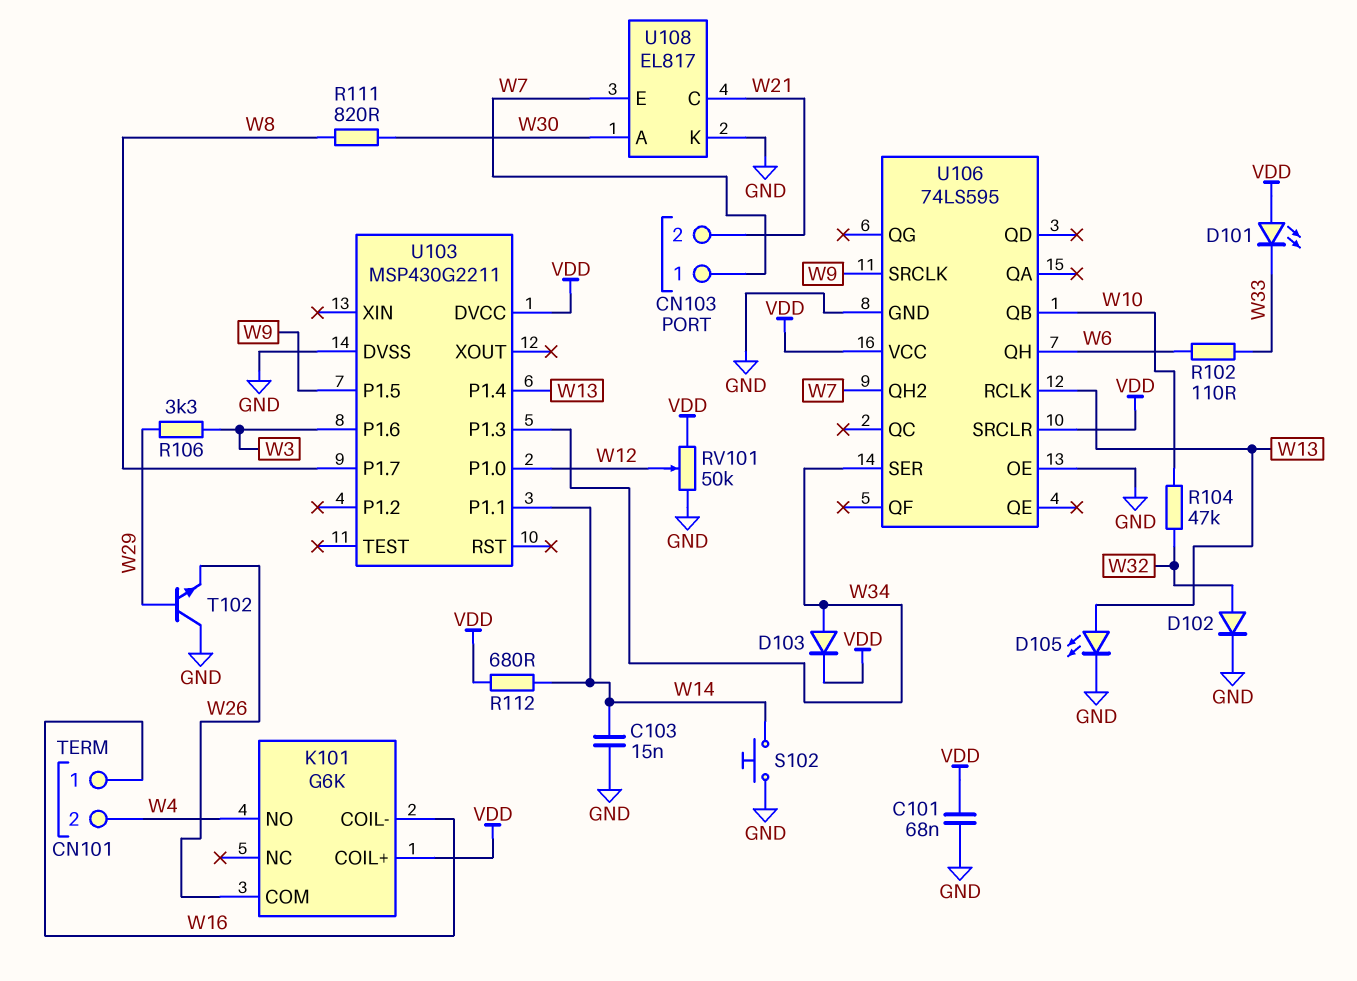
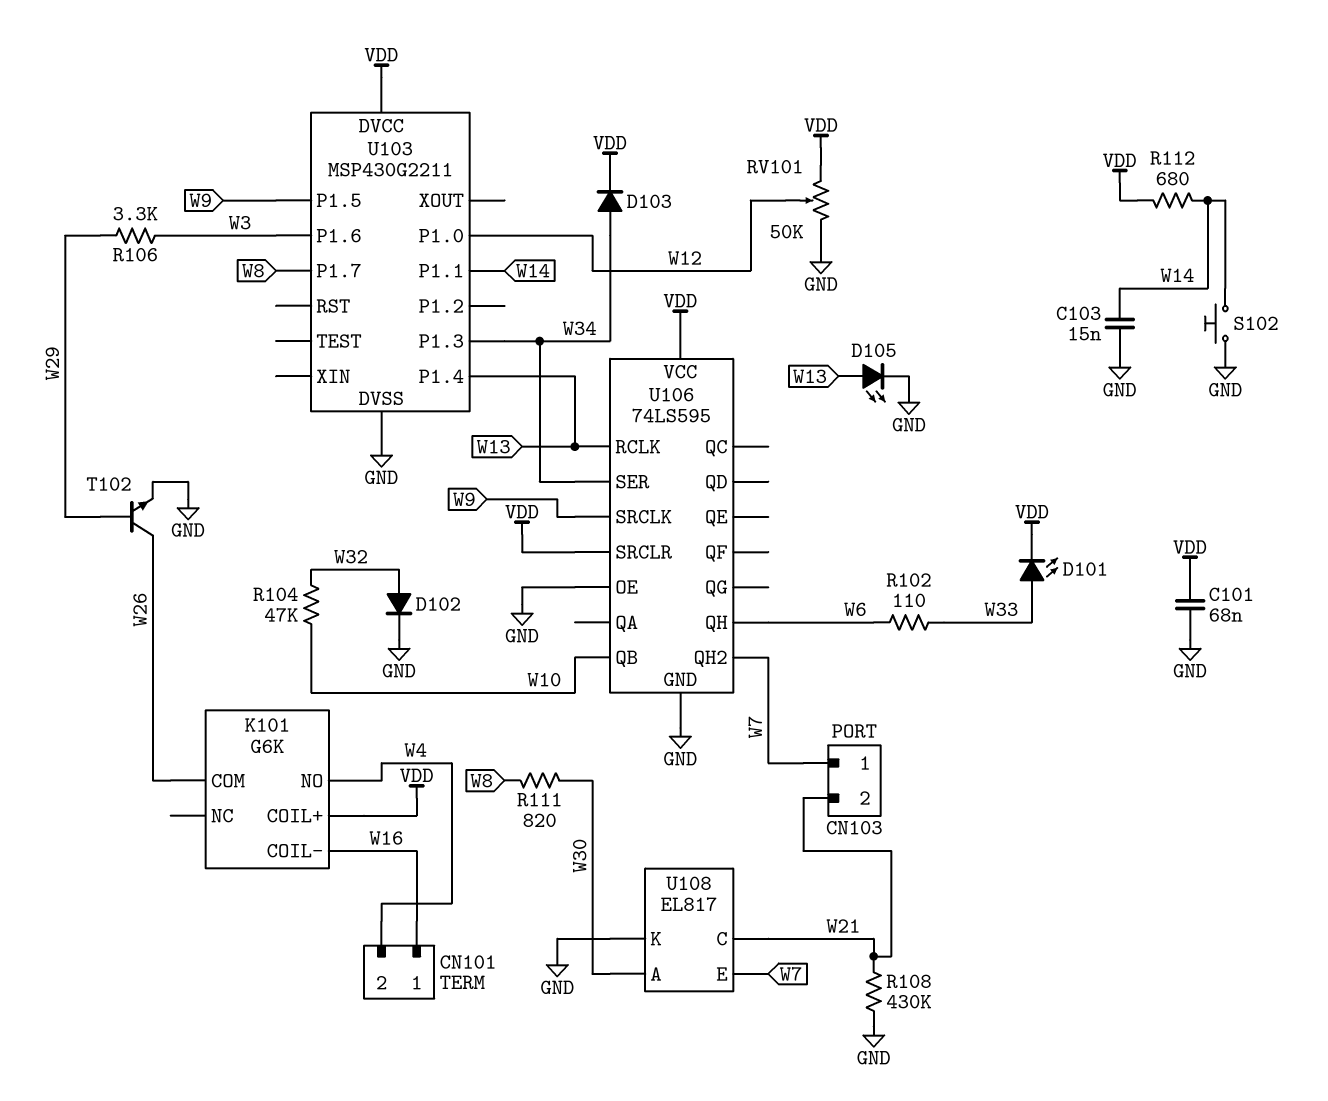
D101: LED (A VDD, K W33) -> LED (A W33, K VDD)
R108: none -> 430k (GND, W21)
T102: NPN (B W29, C GND, E W26) -> NPN (B W29, C W26, E GND)

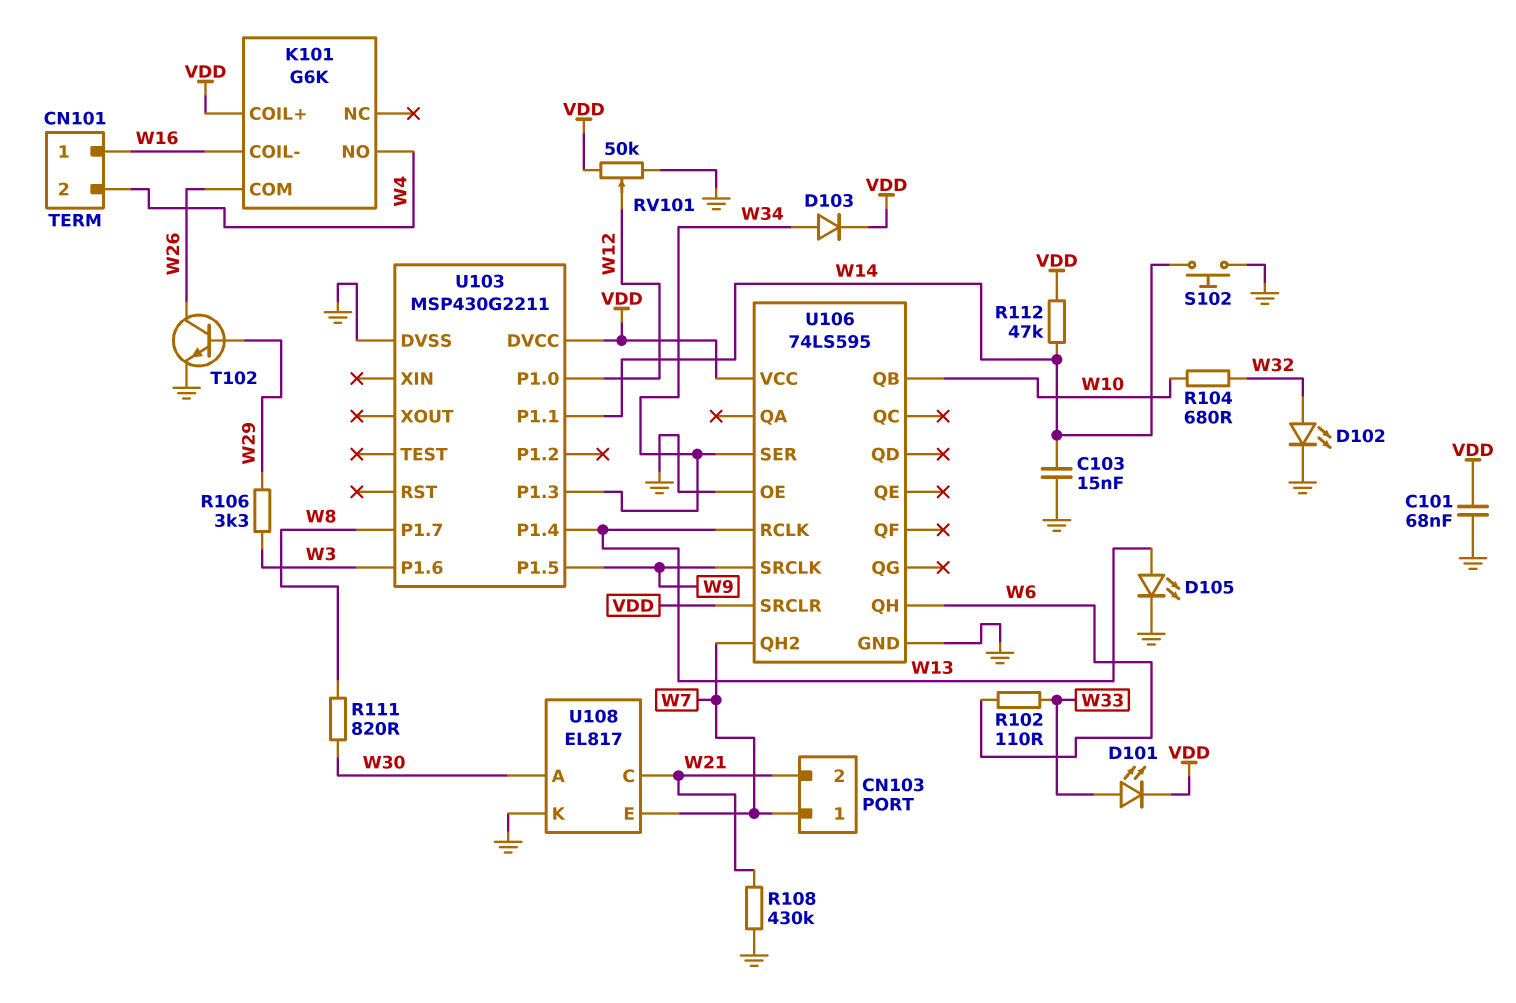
D102: diode (A W32, K GND) -> LED (A W32, K GND)
R104: 47k (W10, W32) -> 680 (W10, W32)
R112: 680 (VDD, W14) -> 47k (VDD, W14)

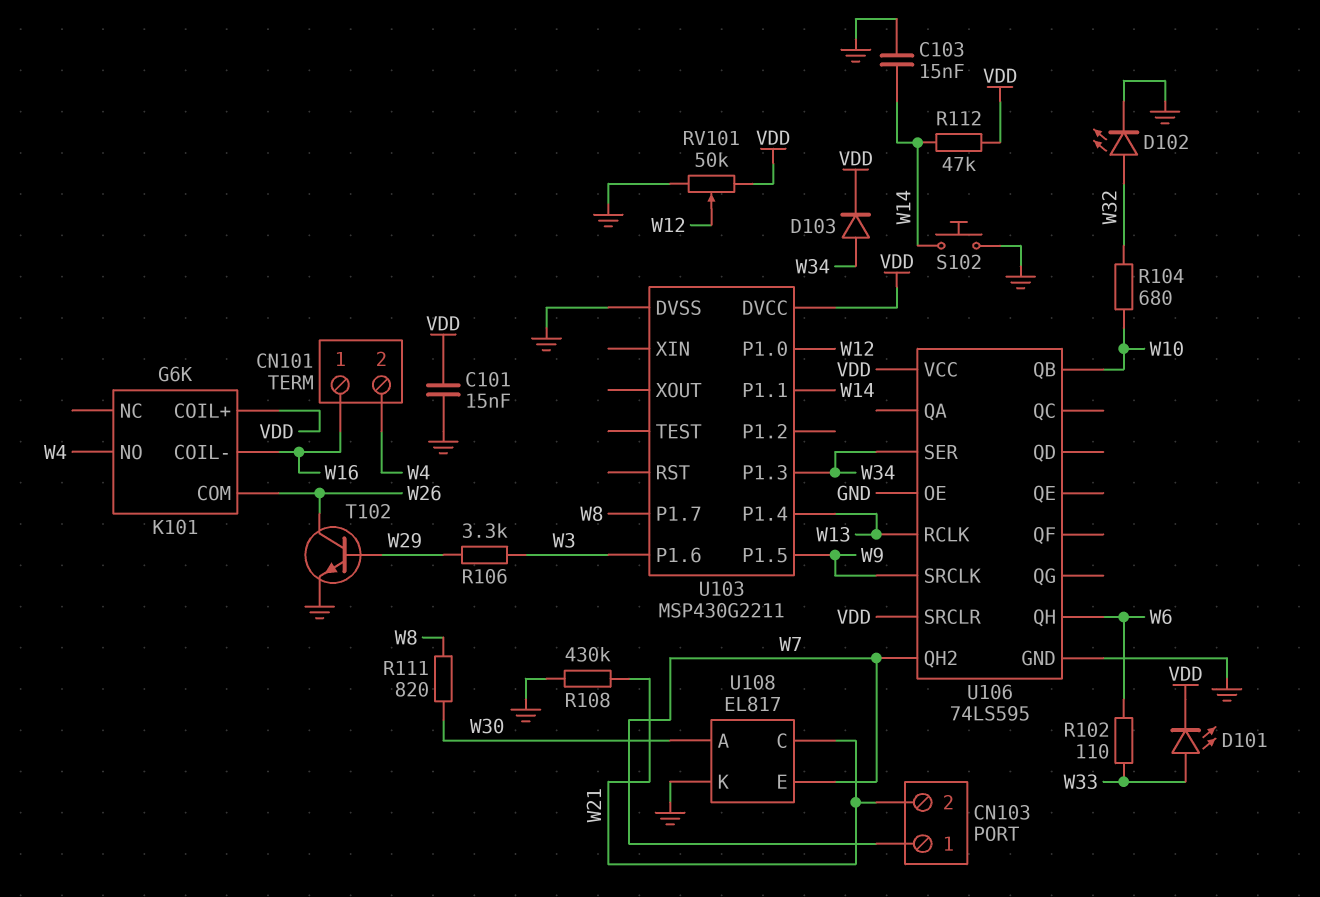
C101: 68nF (GND, VDD) -> 15nF (GND, VDD)
D105: LED (A W13, K GND) -> none

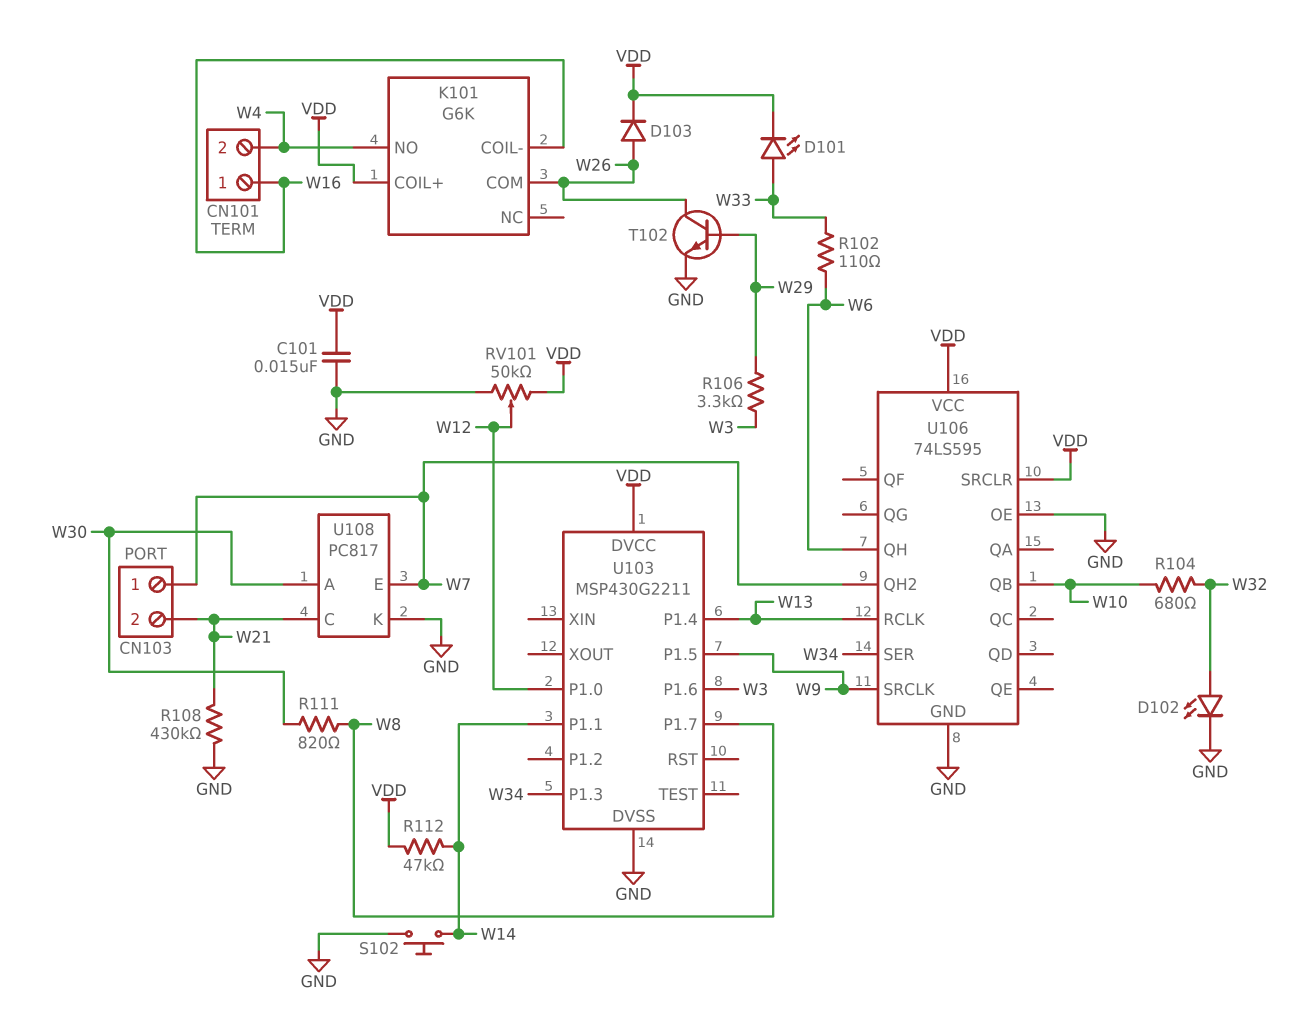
C103: 15nF (GND, W14) -> none
D103: diode (A W34, K VDD) -> diode (A W26, K VDD)
U108: EL817 -> PC817

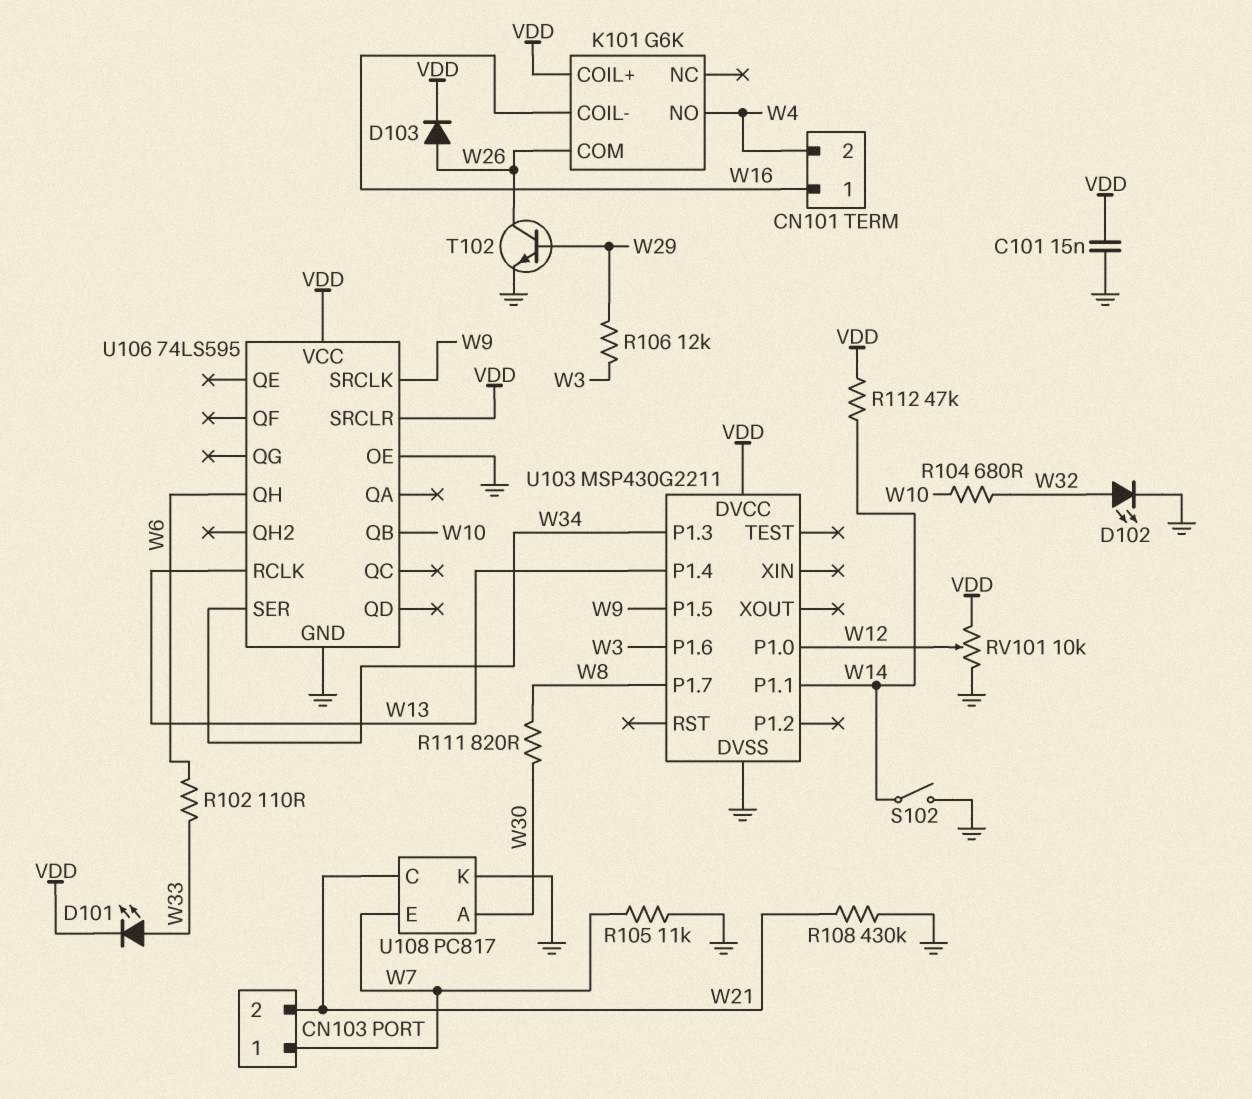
R105: none -> 11k (GND, W7)
R106: 3.3k (W3, W29) -> 12k (W3, W29)
RV101: 50k (GND, VDD, wiper W12) -> 10k (GND, VDD, wiper W12)
S102: button (GND, W14) -> switch (GND, W14)
U106 pin QH2: W7 -> none

